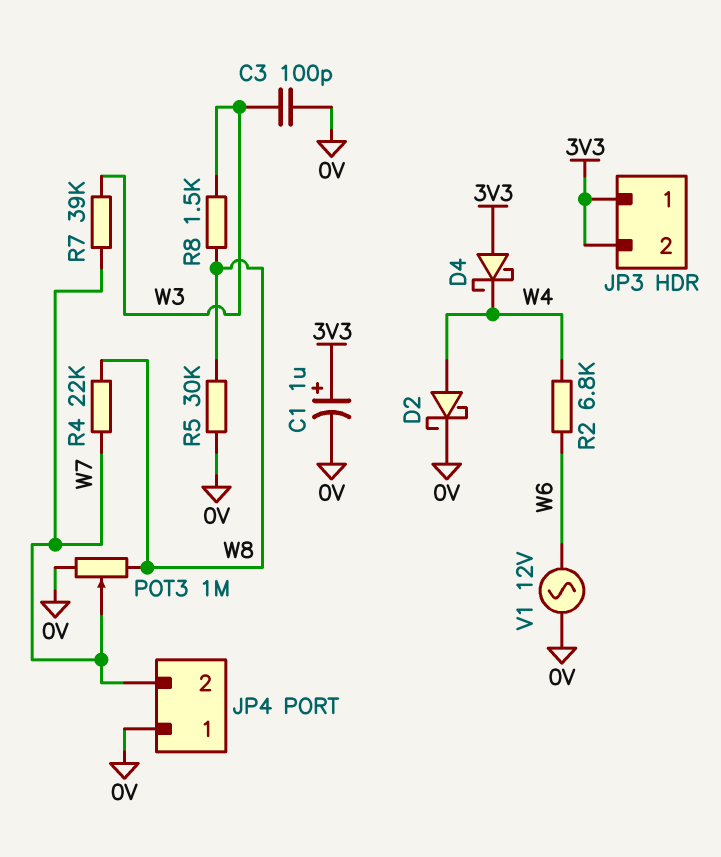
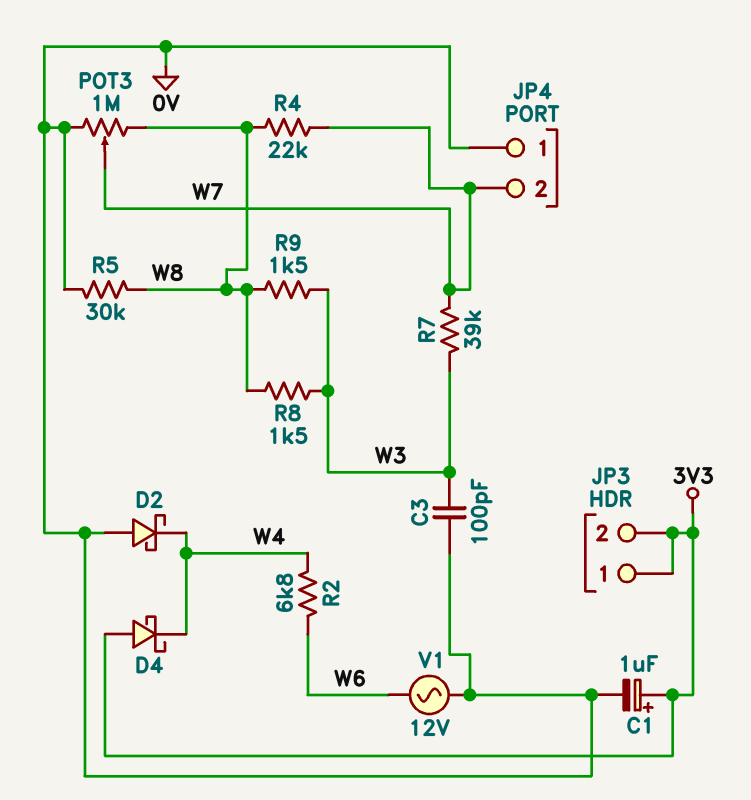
D2: schottky (A W4, K 0V) -> schottky (A 0V, K W4)
R9: none -> 1.5k (W3, W8)

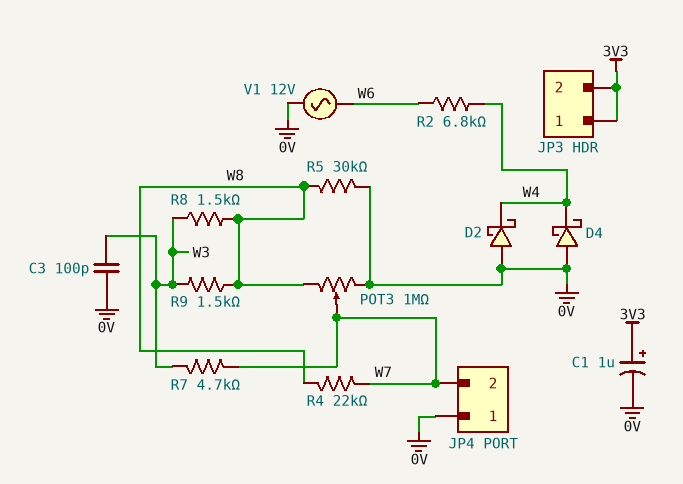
D4: schottky (A 3V3, K W4) -> schottky (A 0V, K W4)
R7: 39k (W3, W7) -> 4.7k (W3, W7)

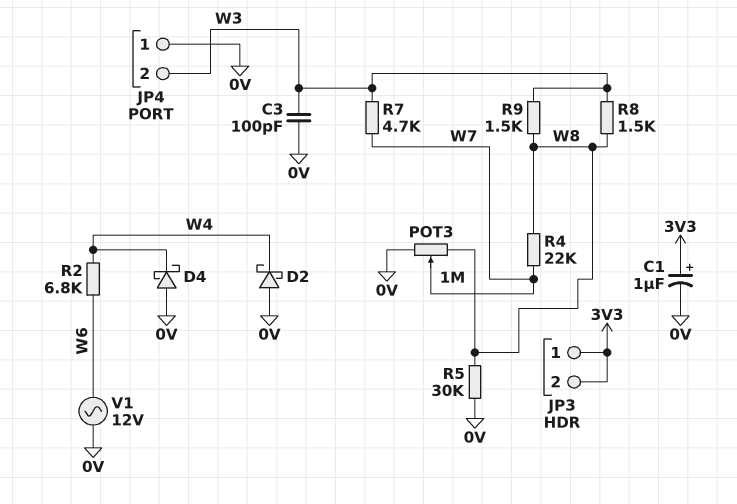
JP4 pin 2: W7 -> W3

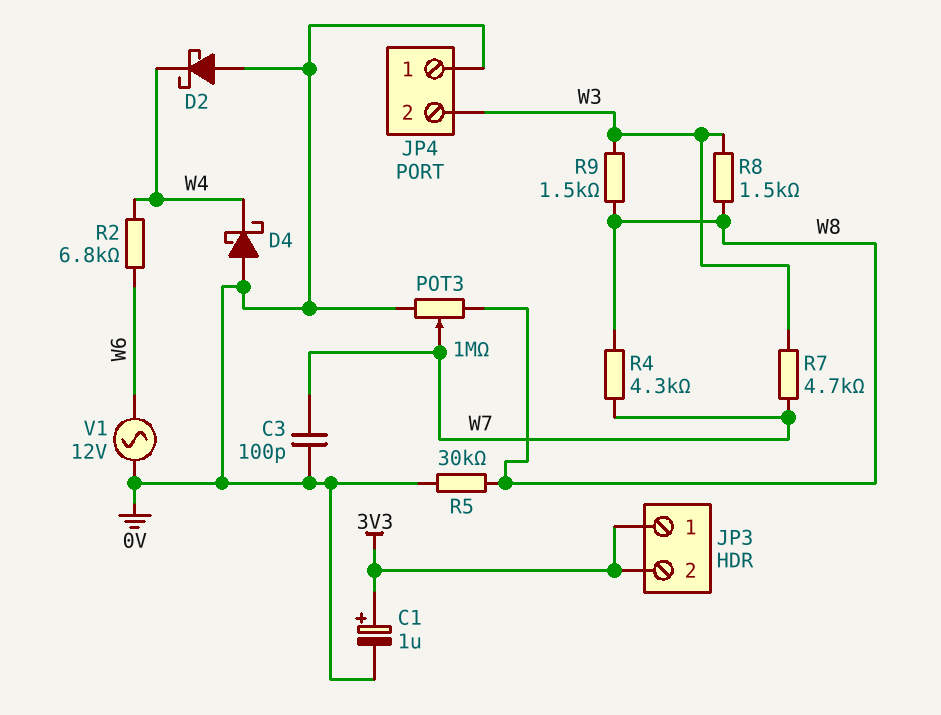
C3: 100pF (0V, W3) -> 100pF (0V, W7)
R4: 22k (W7, W8) -> 4.3k (W7, W8)

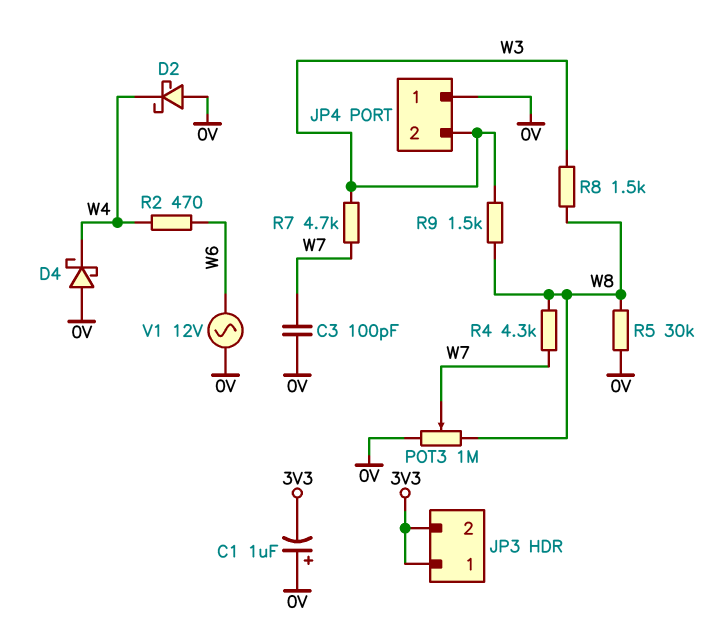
C1: 1uF (plus 3V3, minus 0V) -> 1uF (plus 0V, minus 3V3)
R2: 6.8k (W4, W6) -> 470 (W4, W6)

